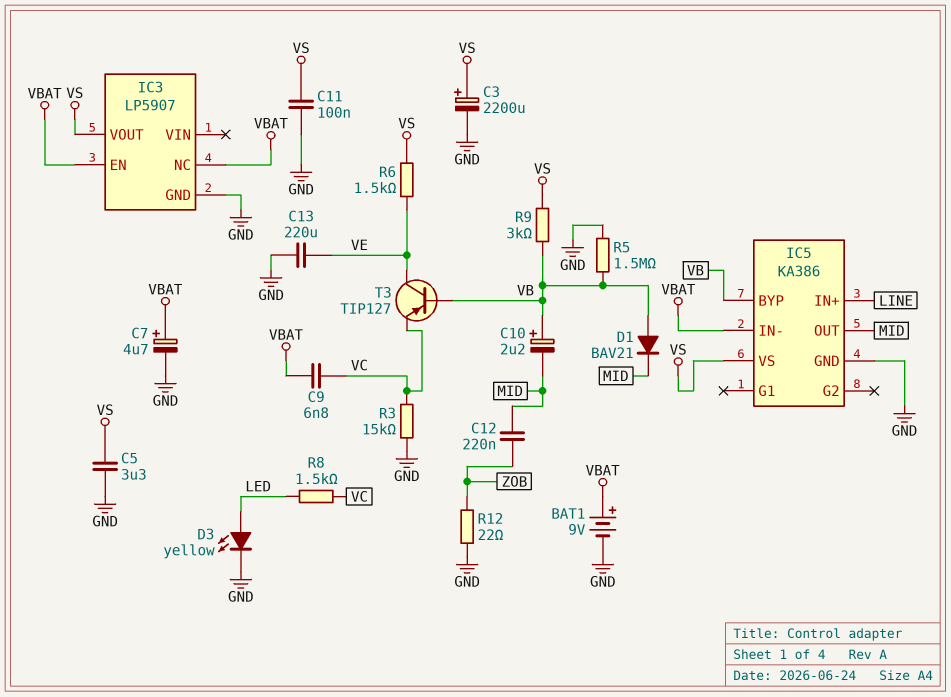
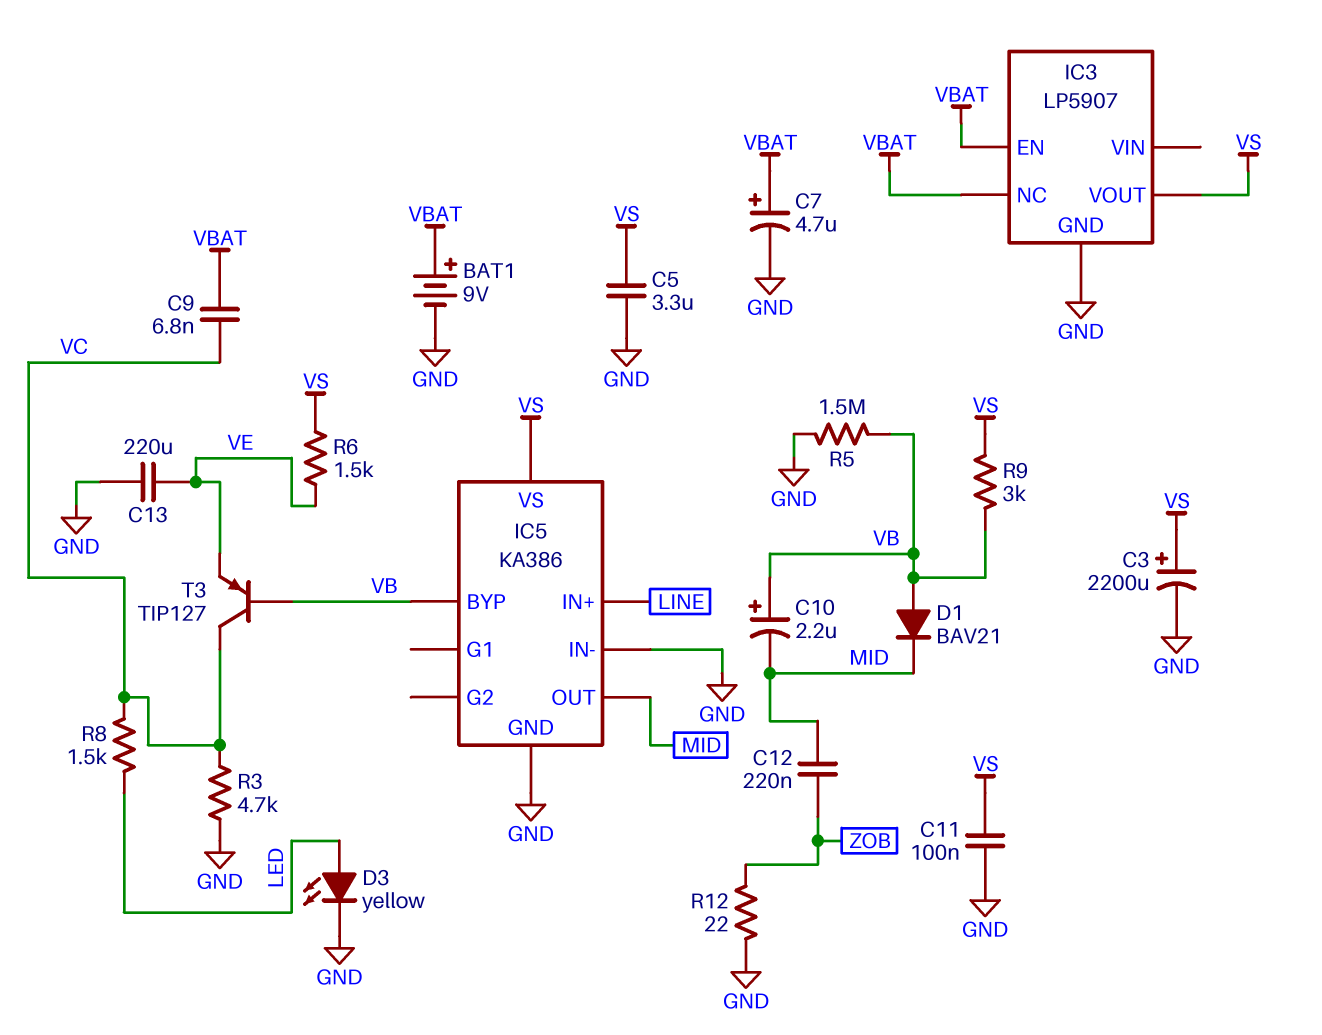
IC5 pin IN-: VBAT -> GND
R3: 15k (GND, VC) -> 4.7k (GND, VC)
T3: PNP TIP127 (B VB, C VE, E VC) -> PNP TIP127 (B VB, C VC, E VE)

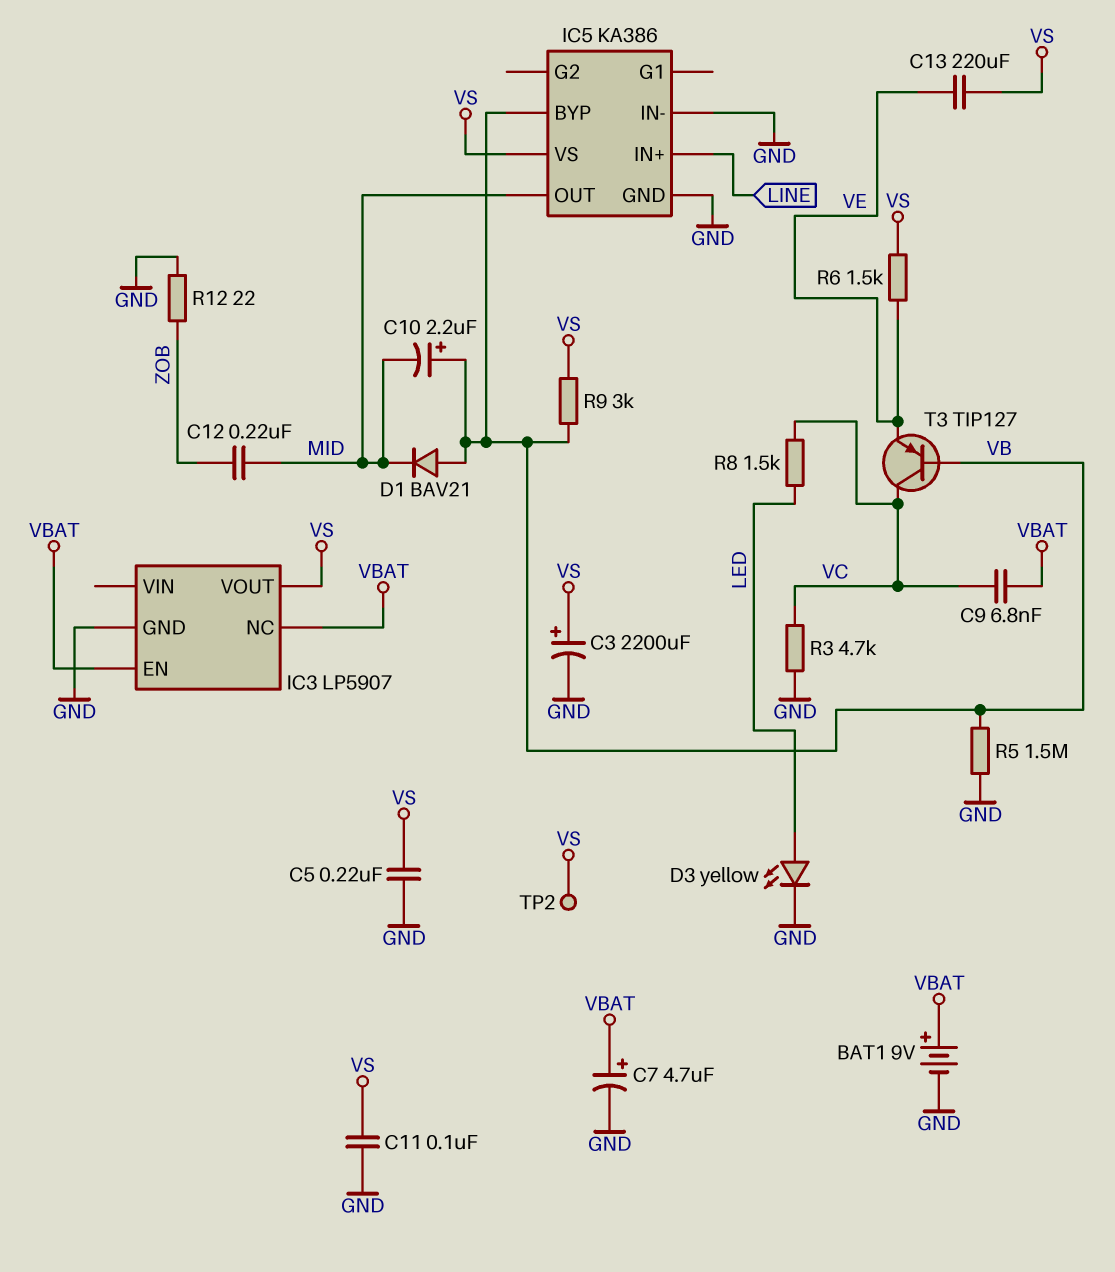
C5: 3.3uF (GND, VS) -> 220nF (GND, VS)
C13: 220uF (GND, VE) -> 220uF (VE, VS)
TP2: none -> test point (VS)

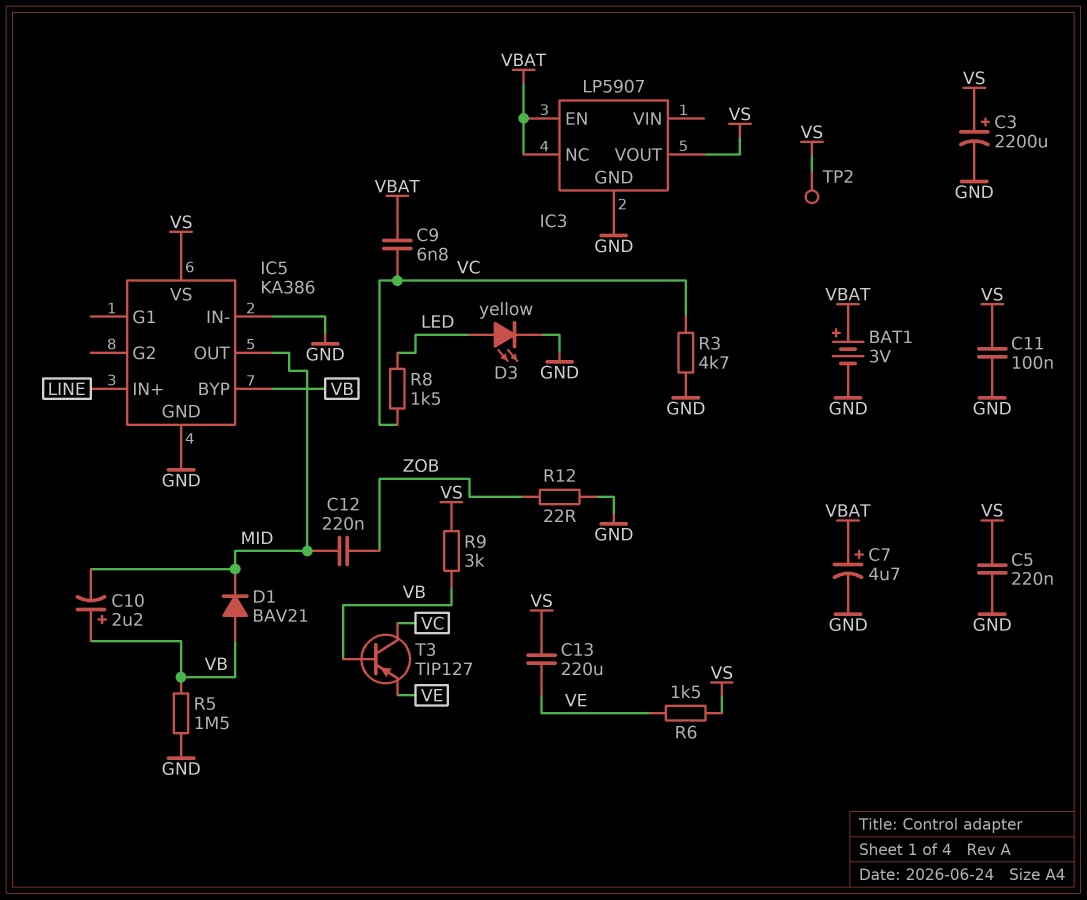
BAT1: 9V (plus VBAT, minus GND) -> 3V (plus VBAT, minus GND)

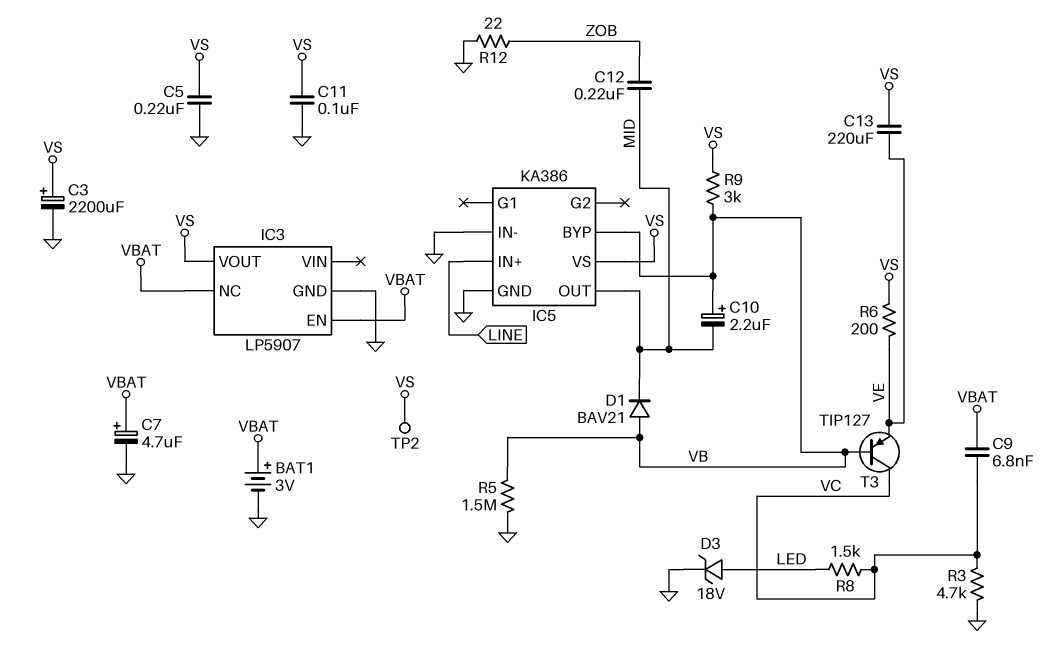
D3: LED yellow (A LED, K GND) -> zener 18V (A LED, K GND)
R6: 1.5k (VE, VS) -> 200 (VE, VS)

